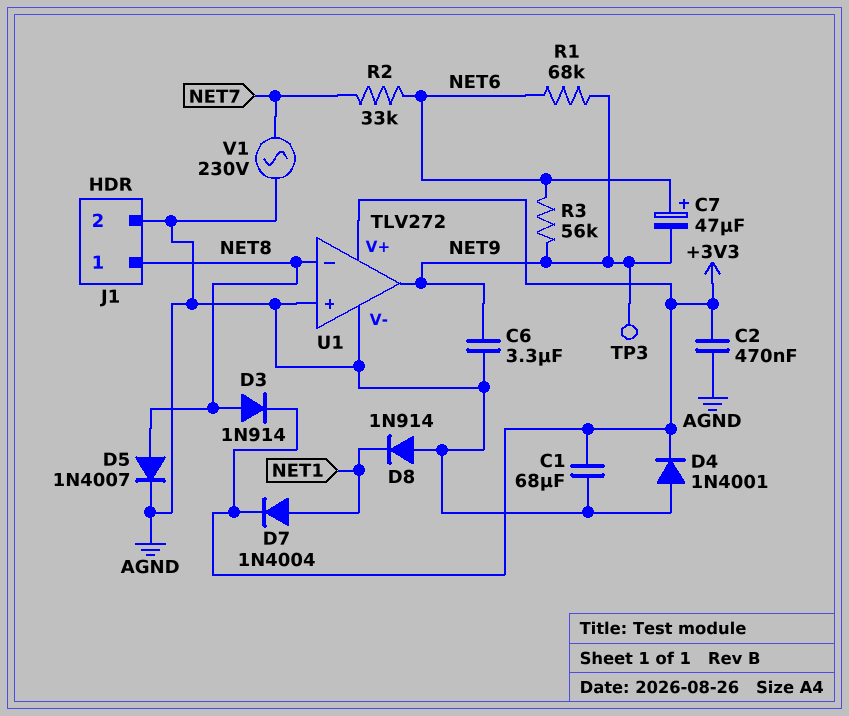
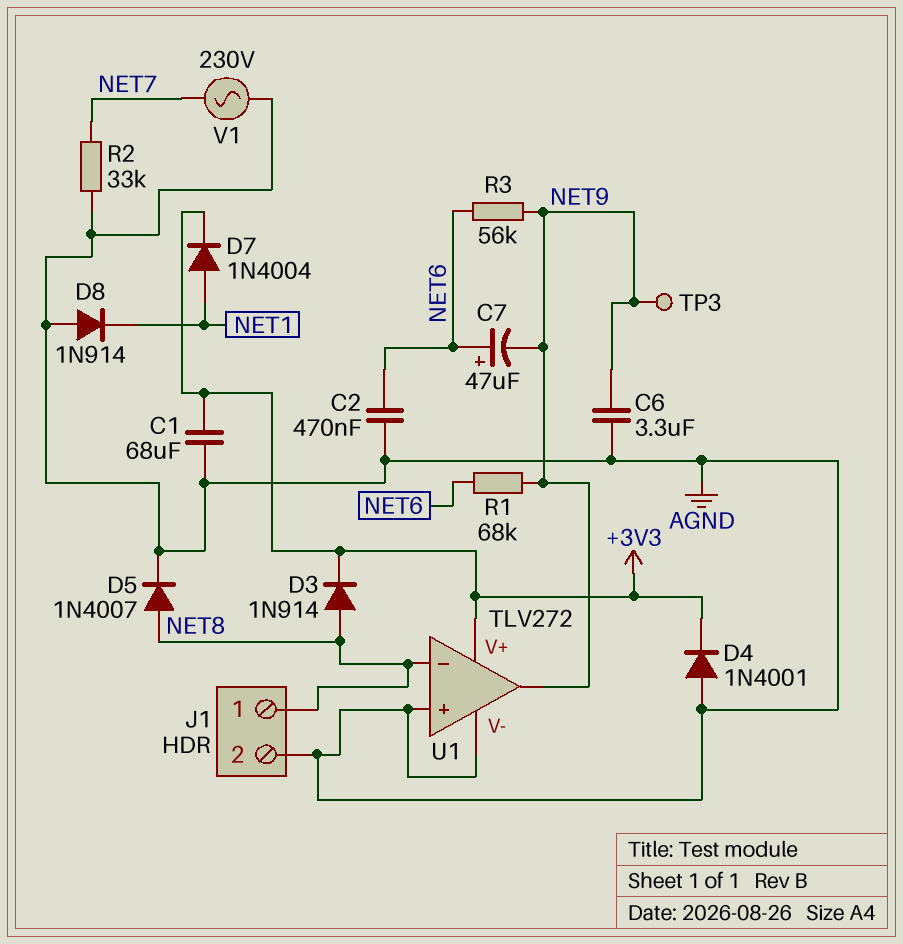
C2: 470nF (+3V3, AGND) -> 470nF (AGND, NET6)
R2: 33k (NET6, NET7) -> 33k (AGND, NET7)

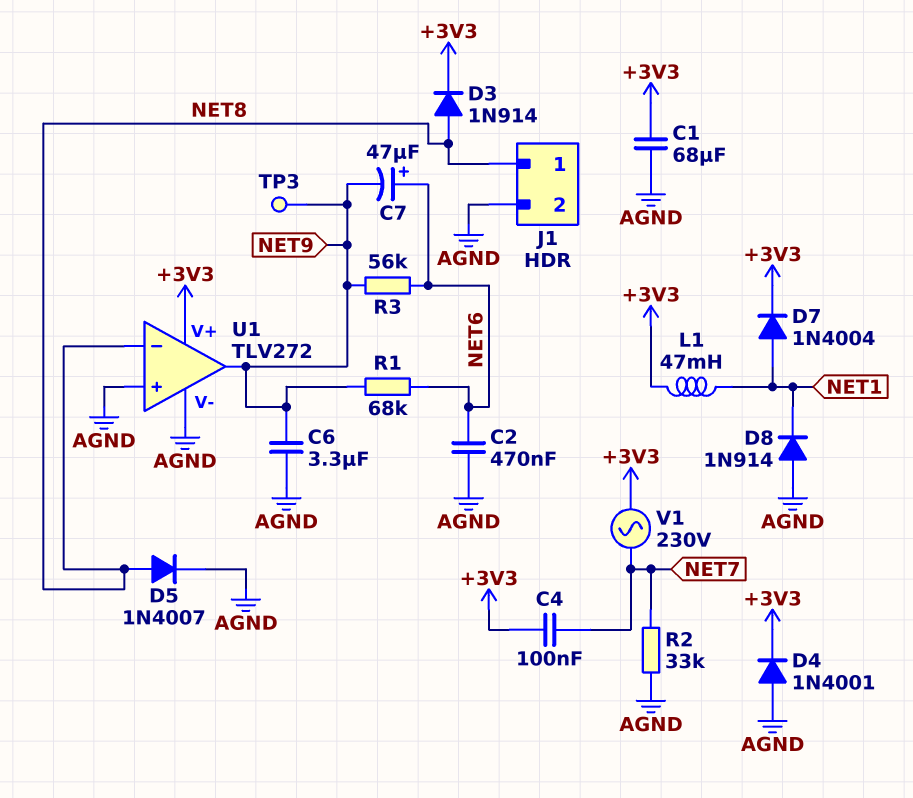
C4: none -> 100nF (+3V3, NET7)
L1: none -> 47mH (+3V3, NET1)
V1: AC 230V (AGND, NET7) -> AC 230V (+3V3, NET7)

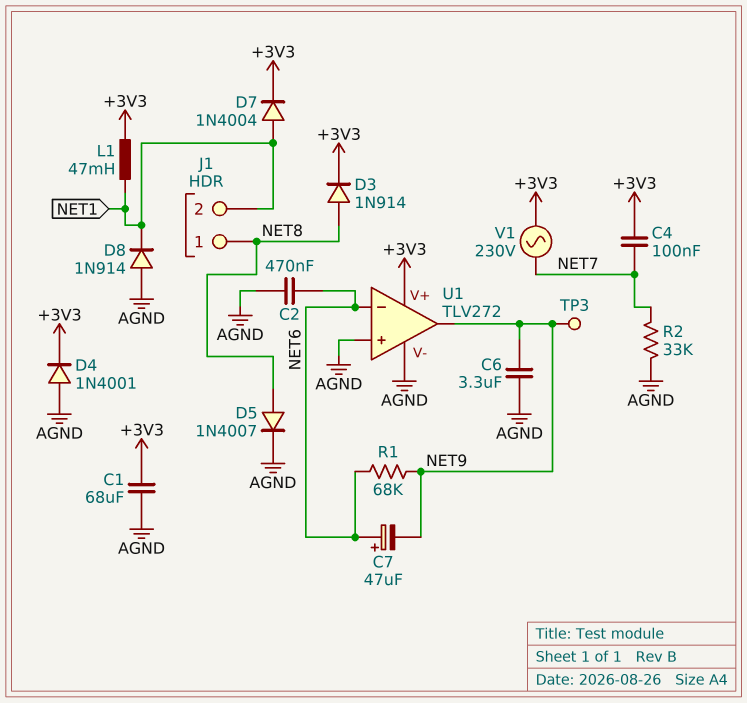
J1 pin 2: AGND -> NET1
R3: 56k (NET6, NET9) -> none
U1 pin in-: NET8 -> NET6

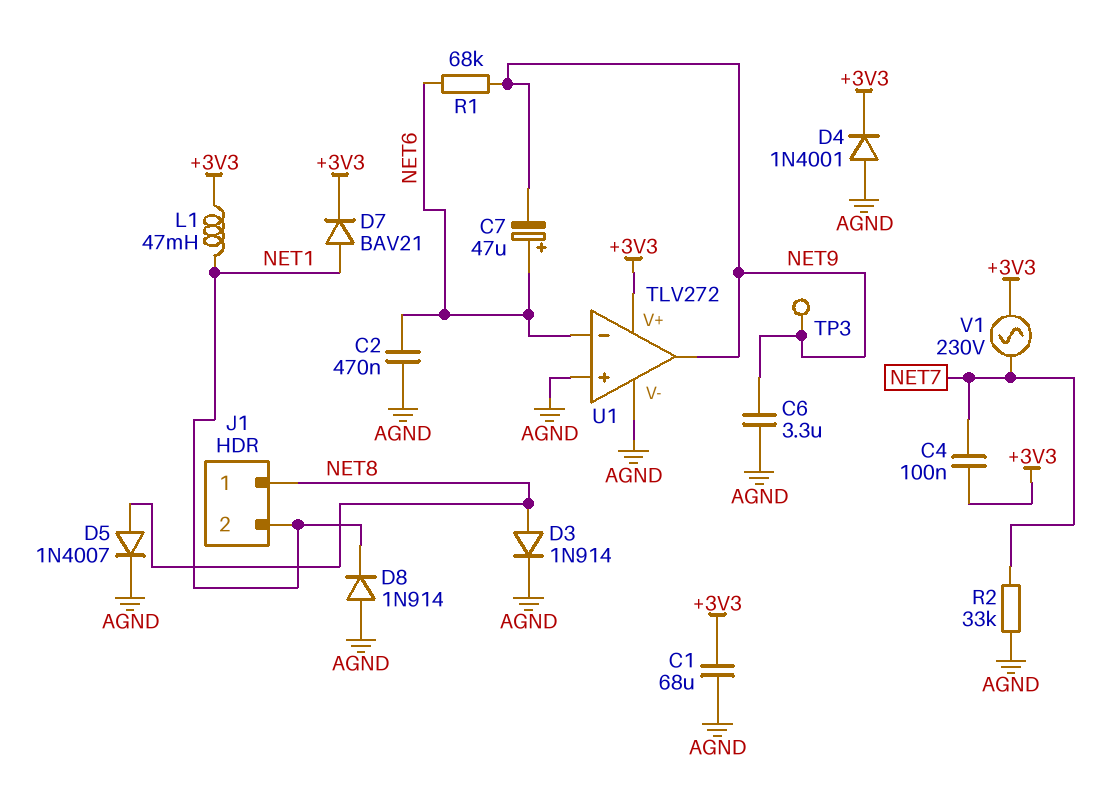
D3: diode 1N914 (A NET8, K +3V3) -> diode 1N914 (A NET8, K AGND)
D7: diode 1N4004 (A NET1, K +3V3) -> diode BAV21 (A NET1, K +3V3)

